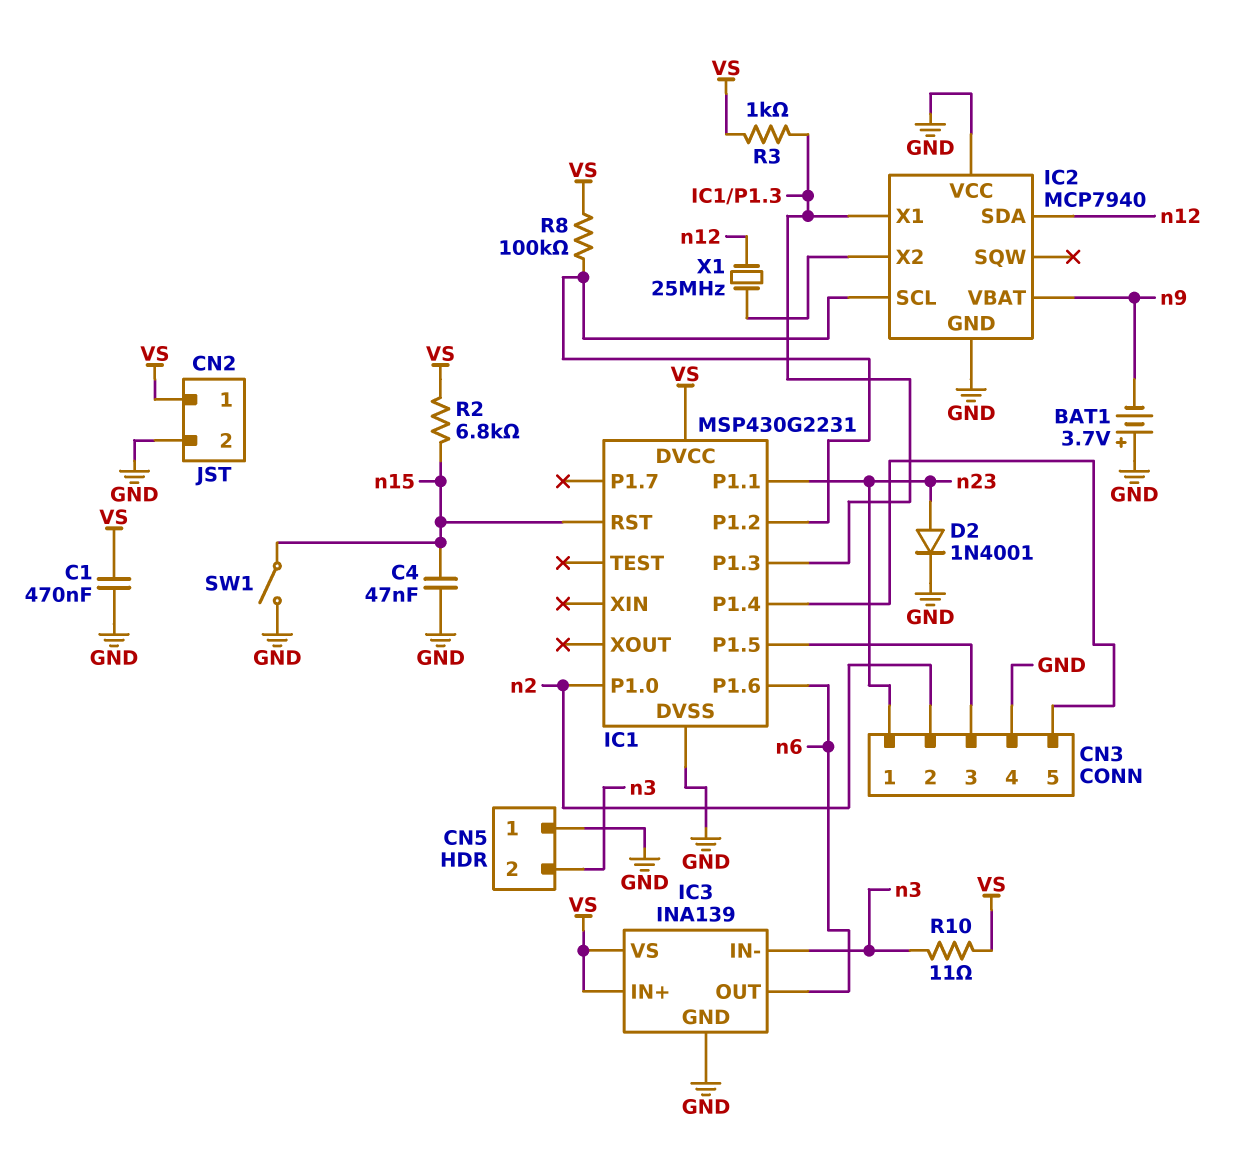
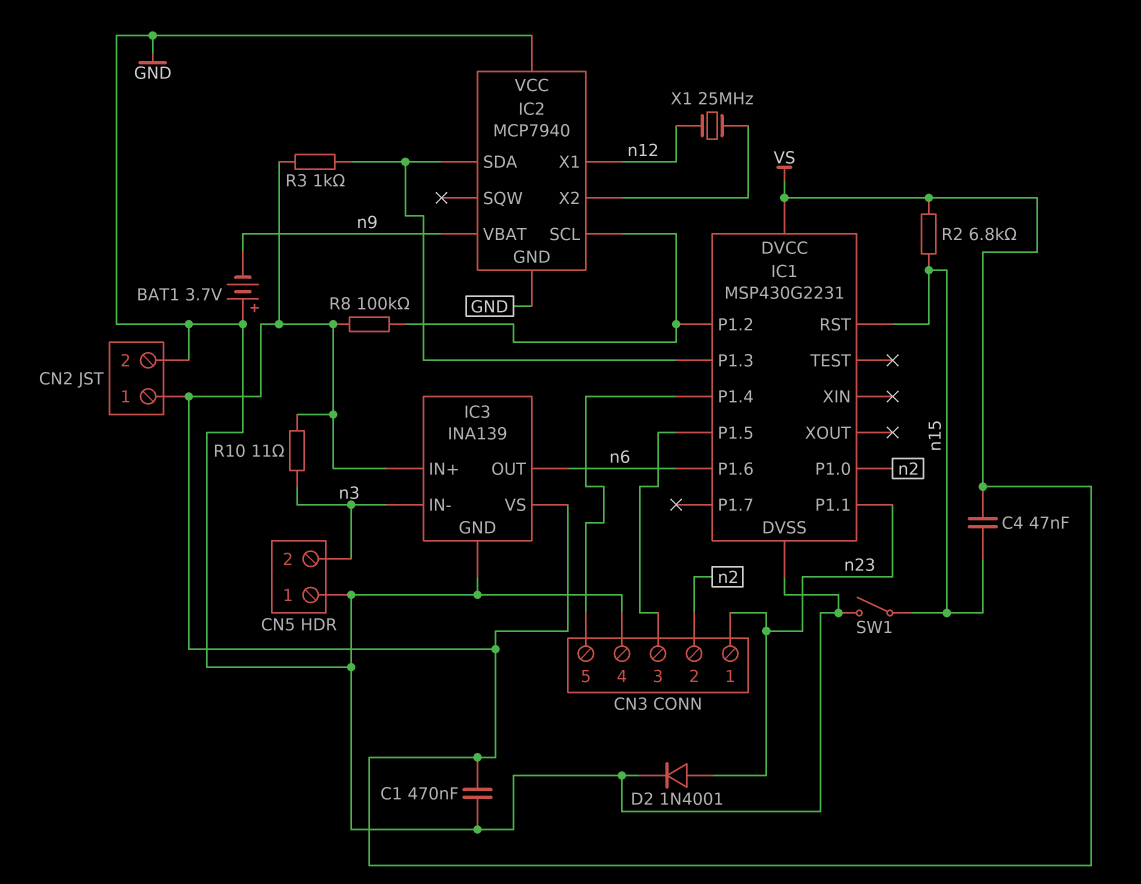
C4: 47nF (GND, n15) -> 47nF (VS, n15)
IC2 pin SDA: n12 -> IC1/P1.3
IC2 pin X1: IC1/P1.3 -> n12

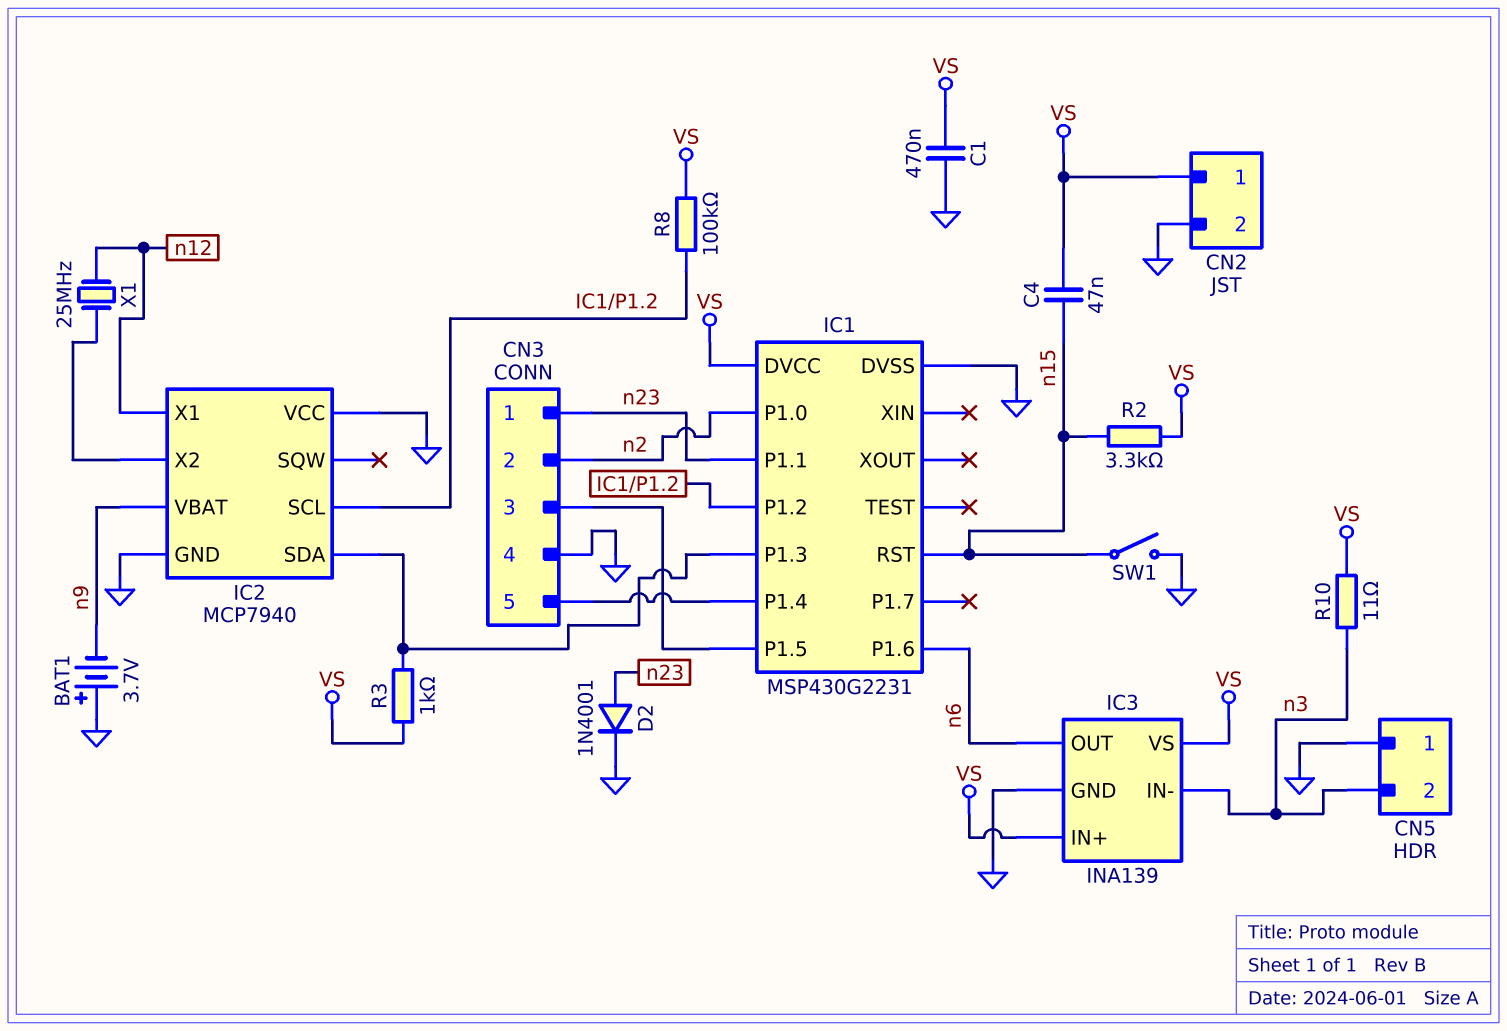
R2: 6.8k (VS, n15) -> 3.3k (VS, n15)

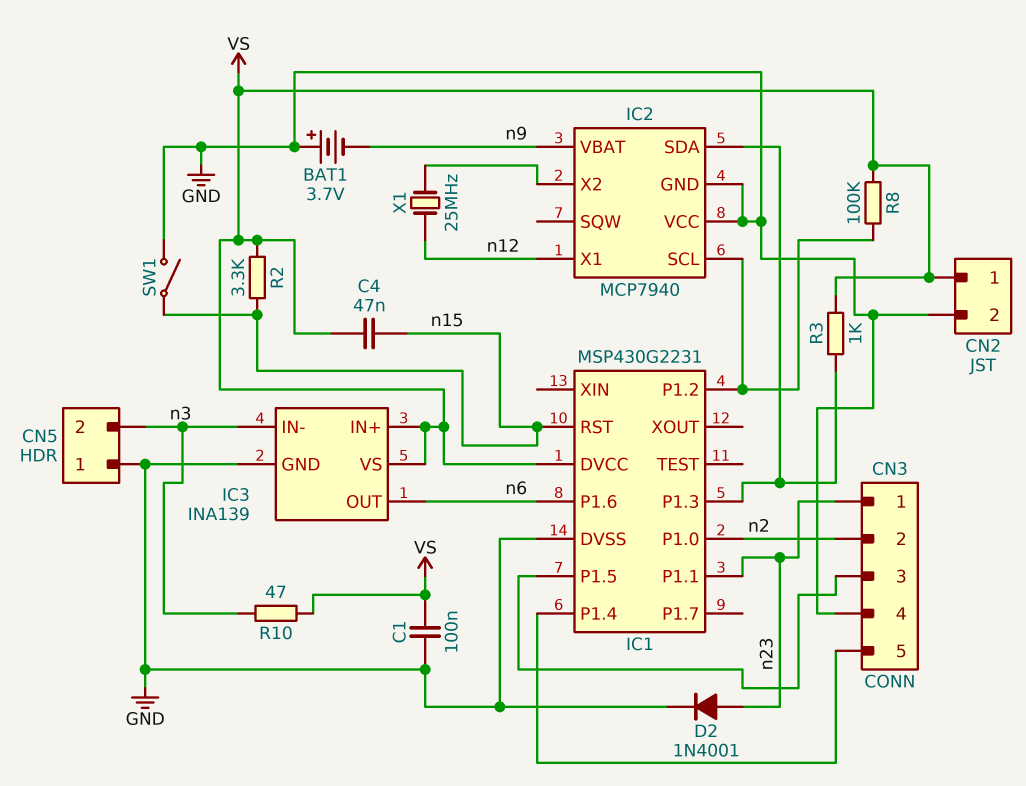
C1: 470nF (GND, VS) -> 100nF (GND, VS)
R10: 11 (VS, n3) -> 47 (VS, n3)

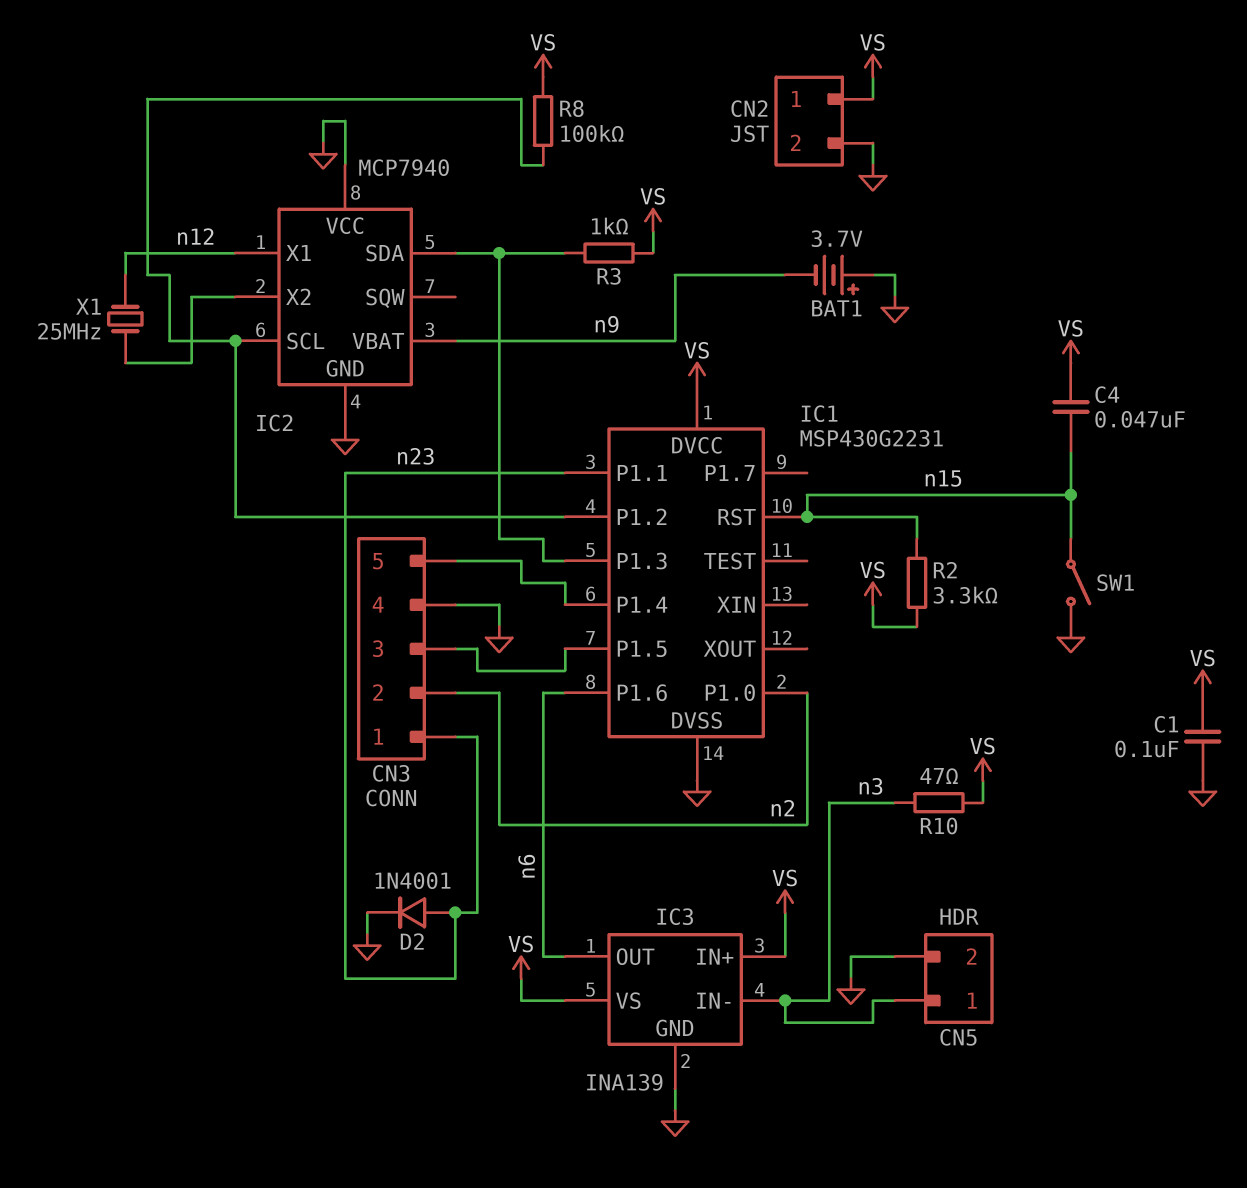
CN5 pin 1: GND -> n3
CN5 pin 2: n3 -> GND

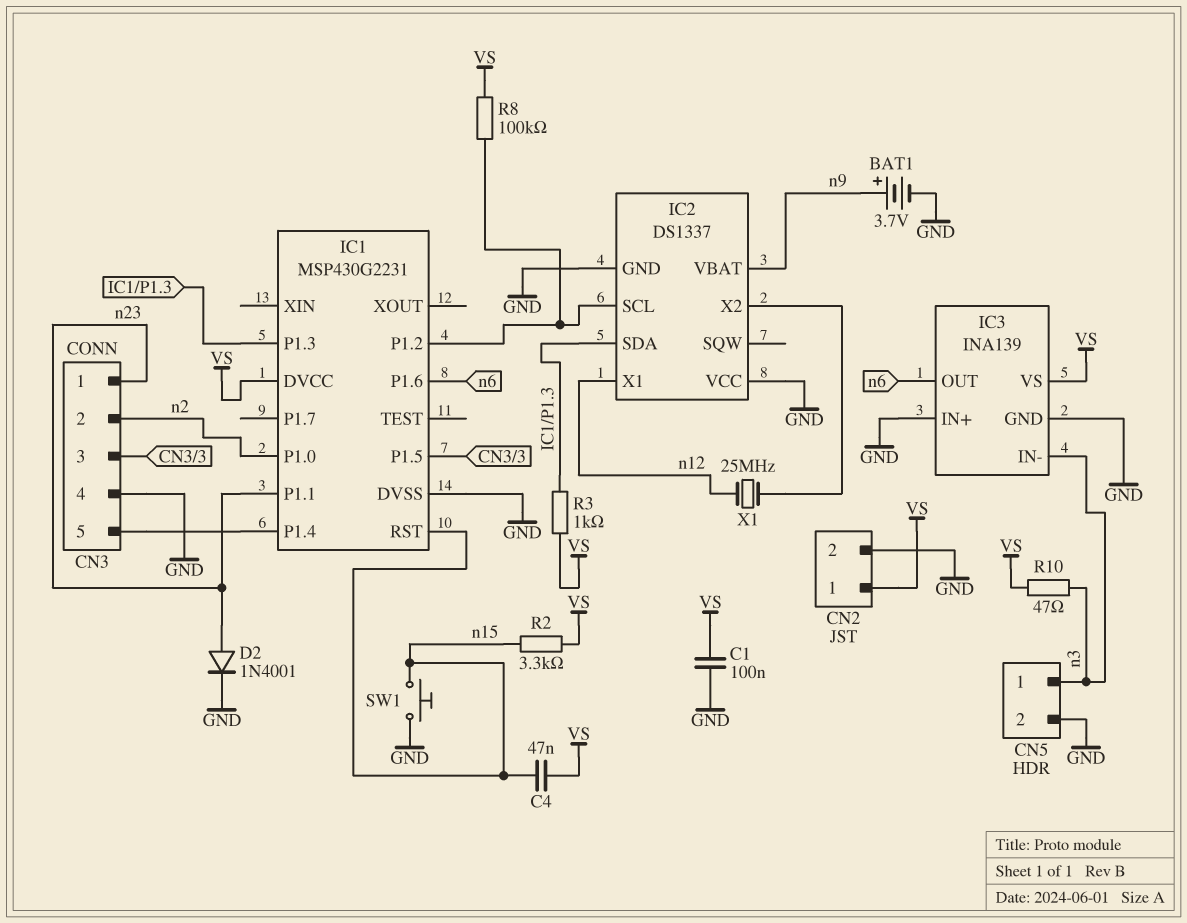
BAT1: 3.7V (plus GND, minus n9) -> 3.7V (plus n9, minus GND)
IC2: MCP7940 -> DS1337
IC3 pin IN+: VS -> GND
SW1: switch (GND, n15) -> button (GND, n15)

